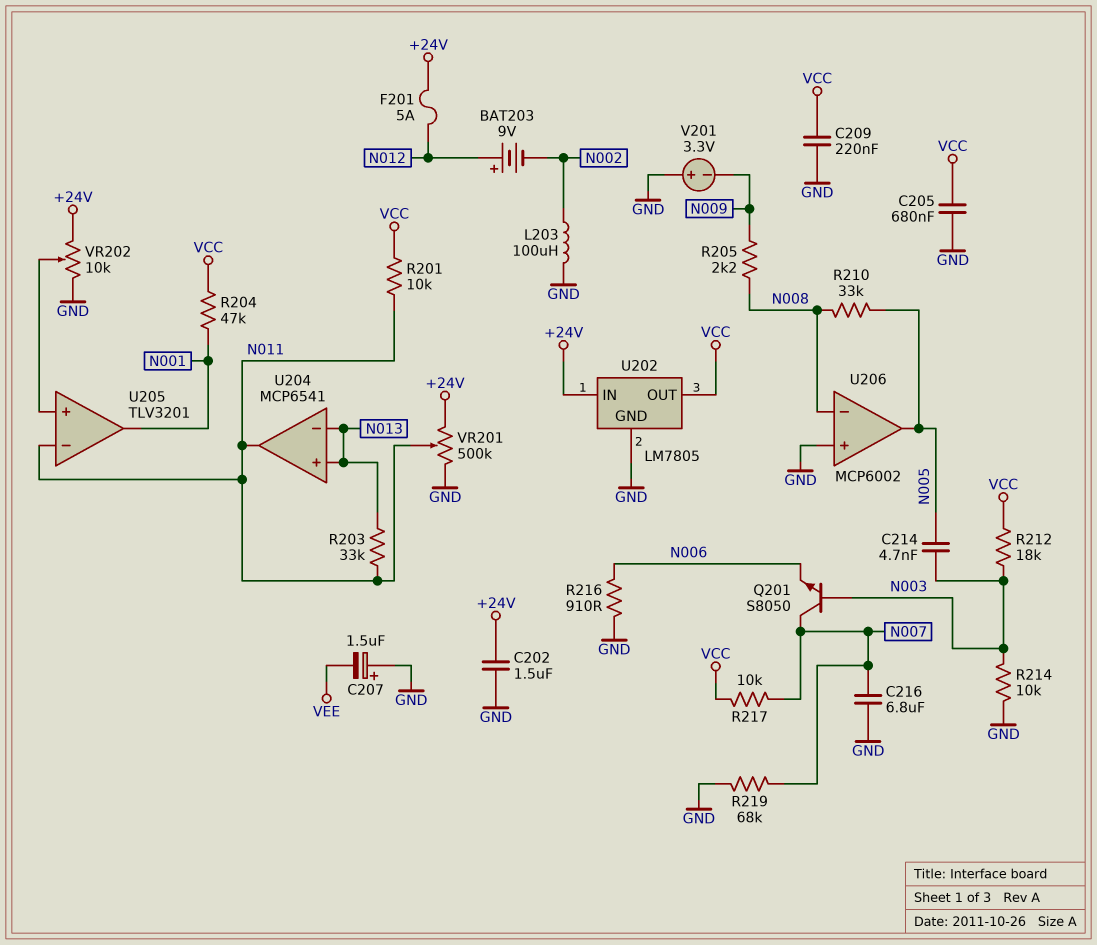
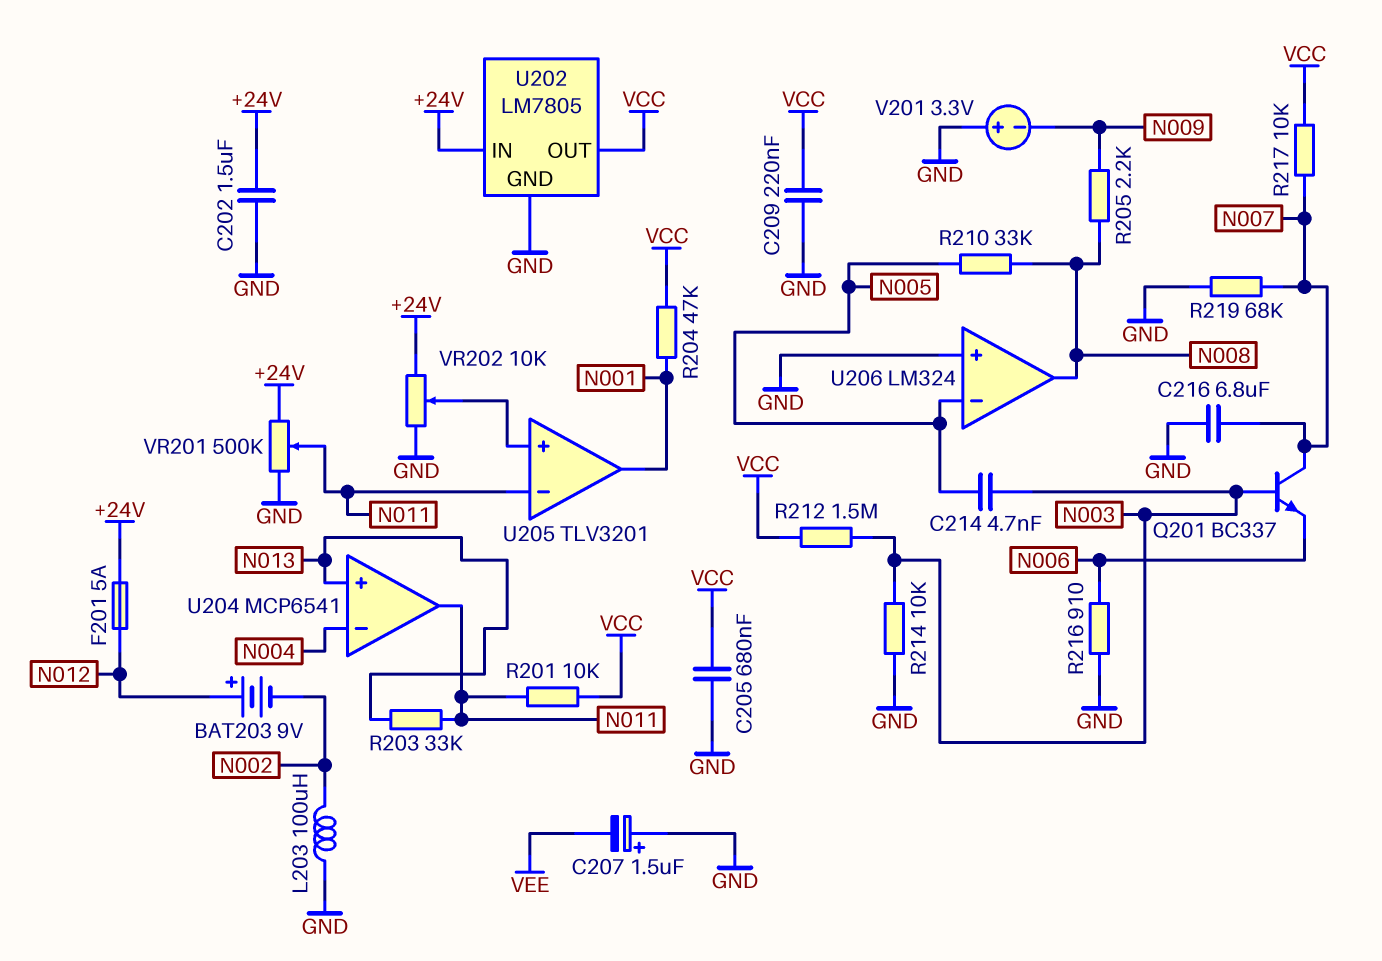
Q201: NPN S8050 (B N003, C N007, E N006) -> NPN BC337 (B N003, C N007, E N006)
R212: 18k (N003, VCC) -> 1.5M (N003, VCC)
U204 pin in-: N013 -> N004
U206: MCP6002 -> LM324
U206 pin in-: N008 -> N005
U206 pin out: N005 -> N008

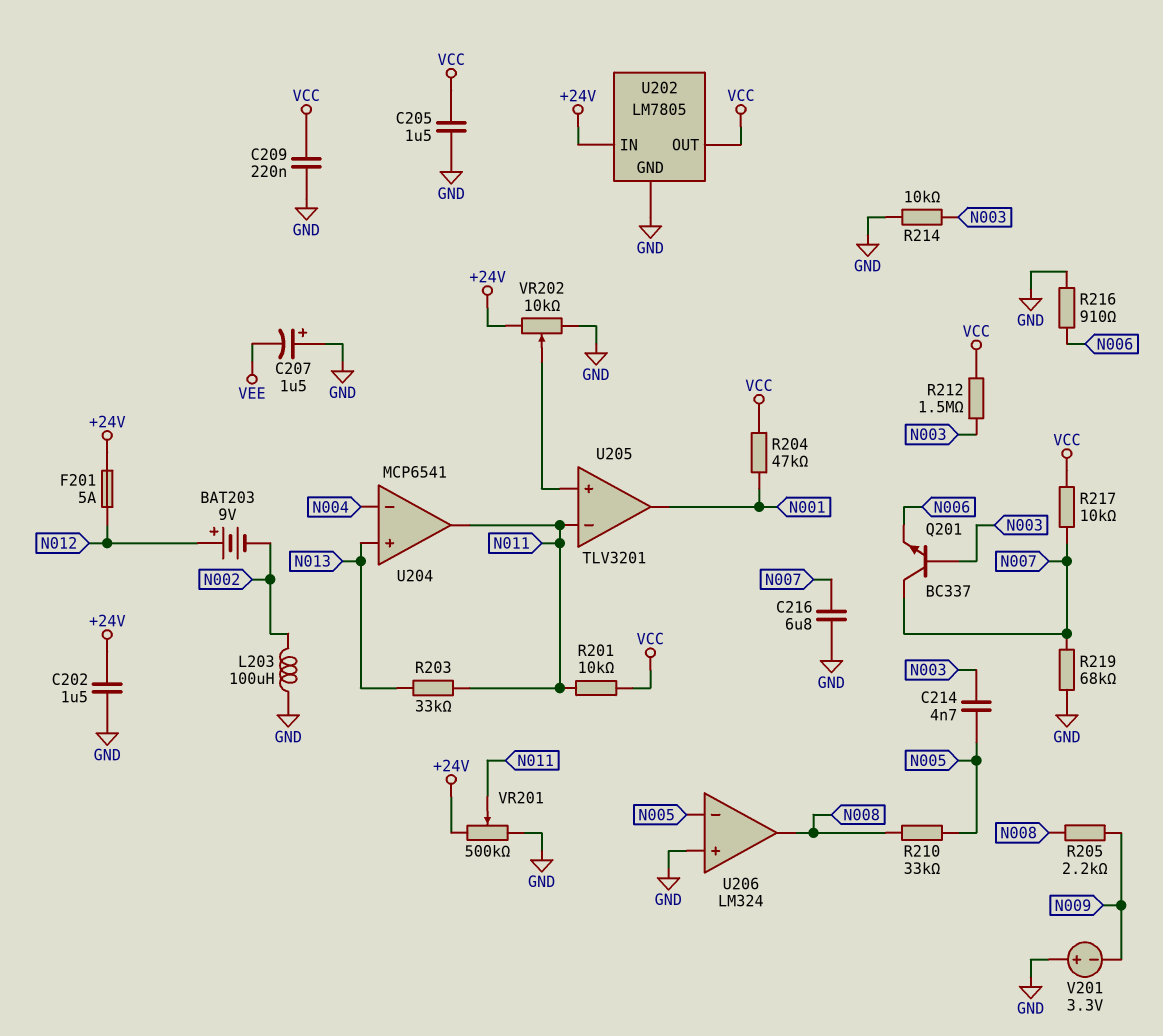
C205: 680nF (GND, VCC) -> 1.5uF (GND, VCC)

